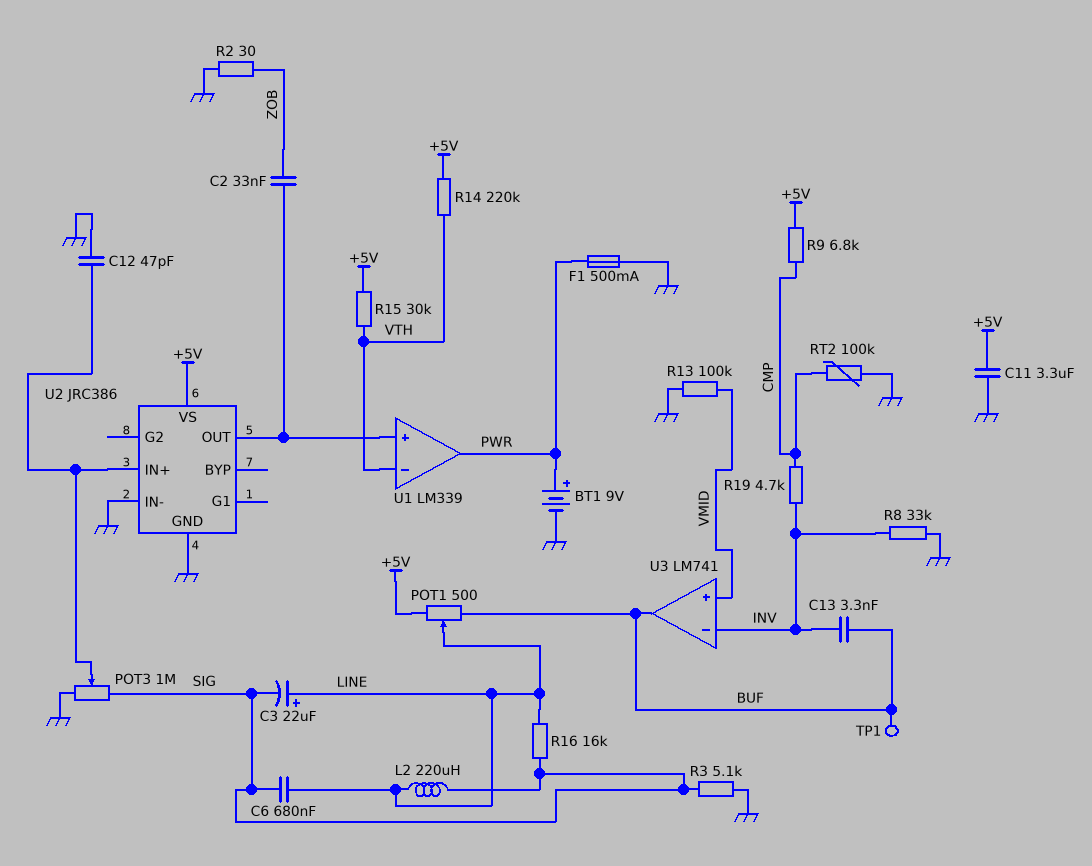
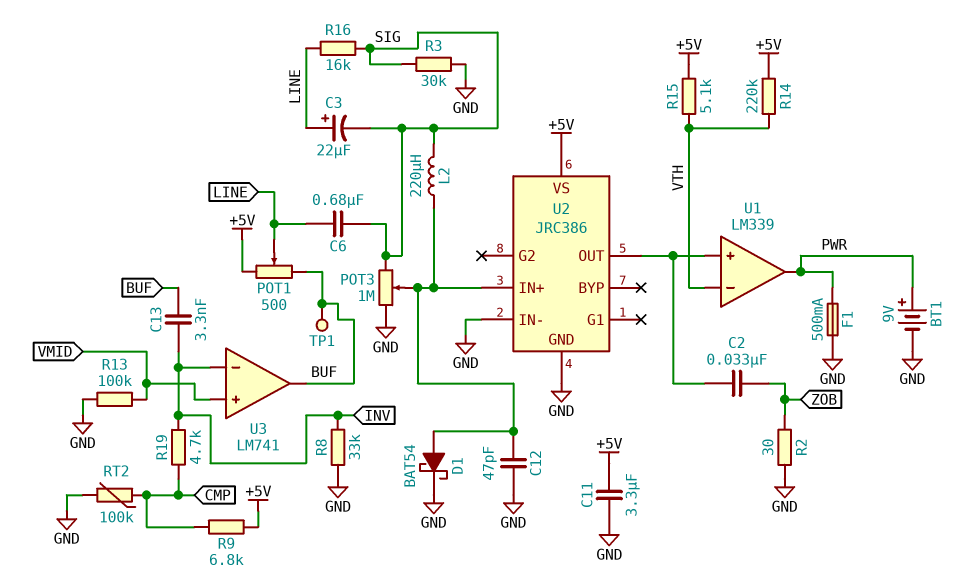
D1: none -> schottky BAT54 (A U2/IN+, K GND)
L2: 220uH (LINE, SIG) -> 220uH (SIG, U2/IN+)
R3: 5.1k (GND, SIG) -> 30k (GND, SIG)
R15: 30k (+5V, VTH) -> 5.1k (+5V, VTH)

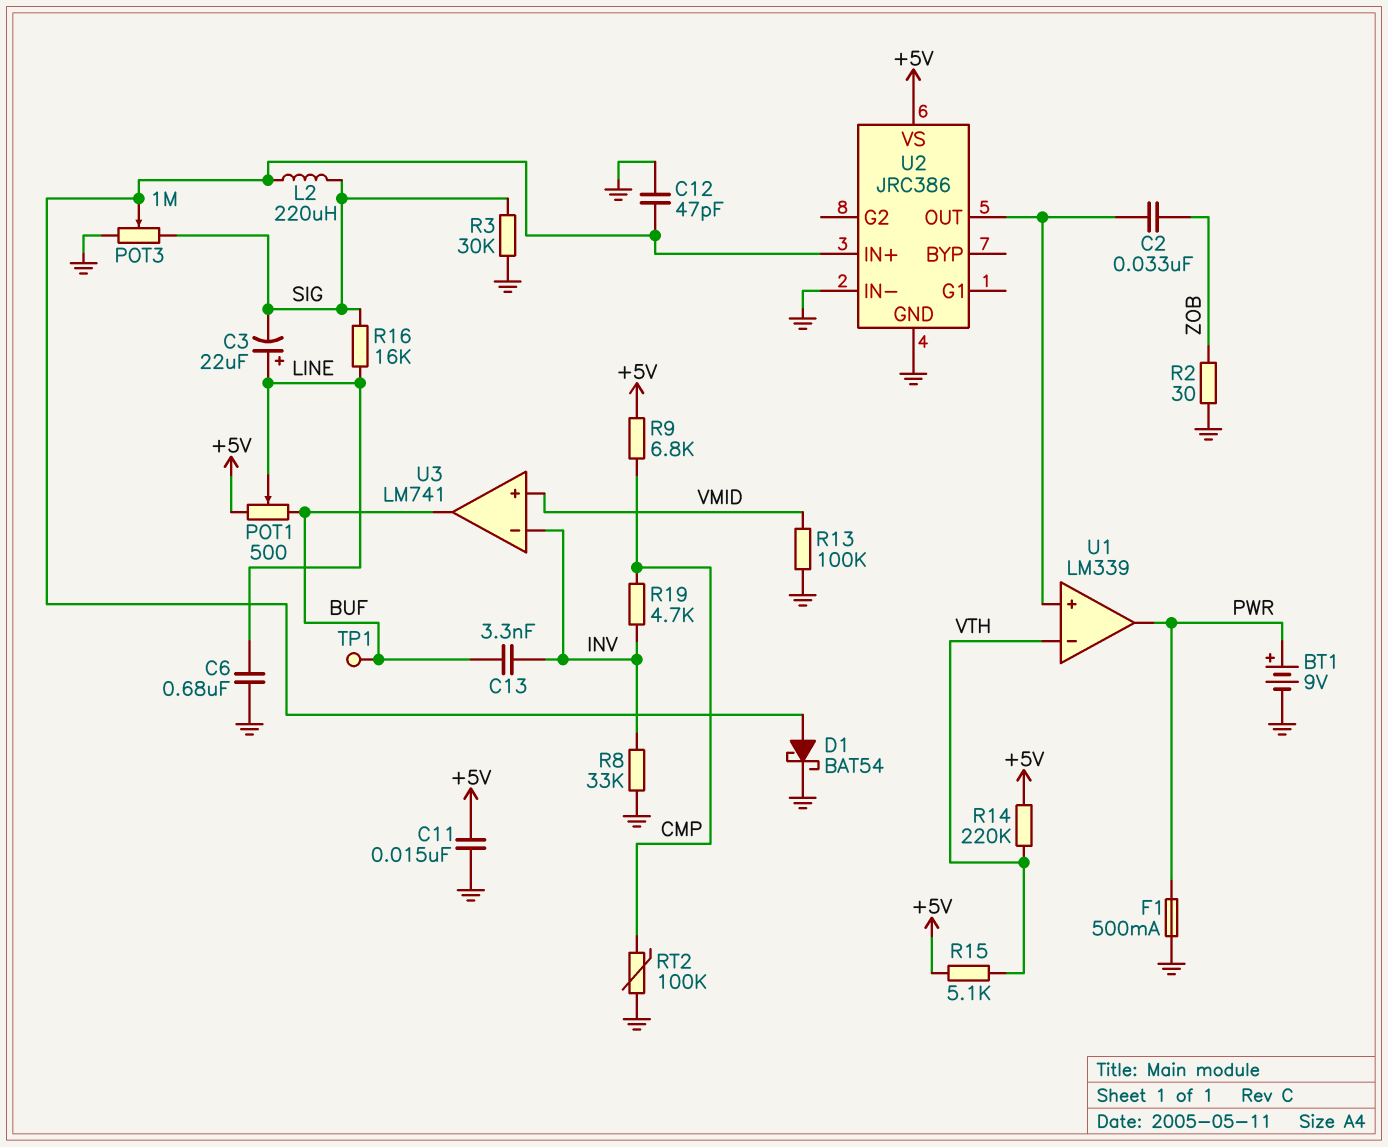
C6: 680nF (LINE, SIG) -> 680nF (GND, LINE)
C11: 3.3uF (+5V, GND) -> 15nF (+5V, GND)

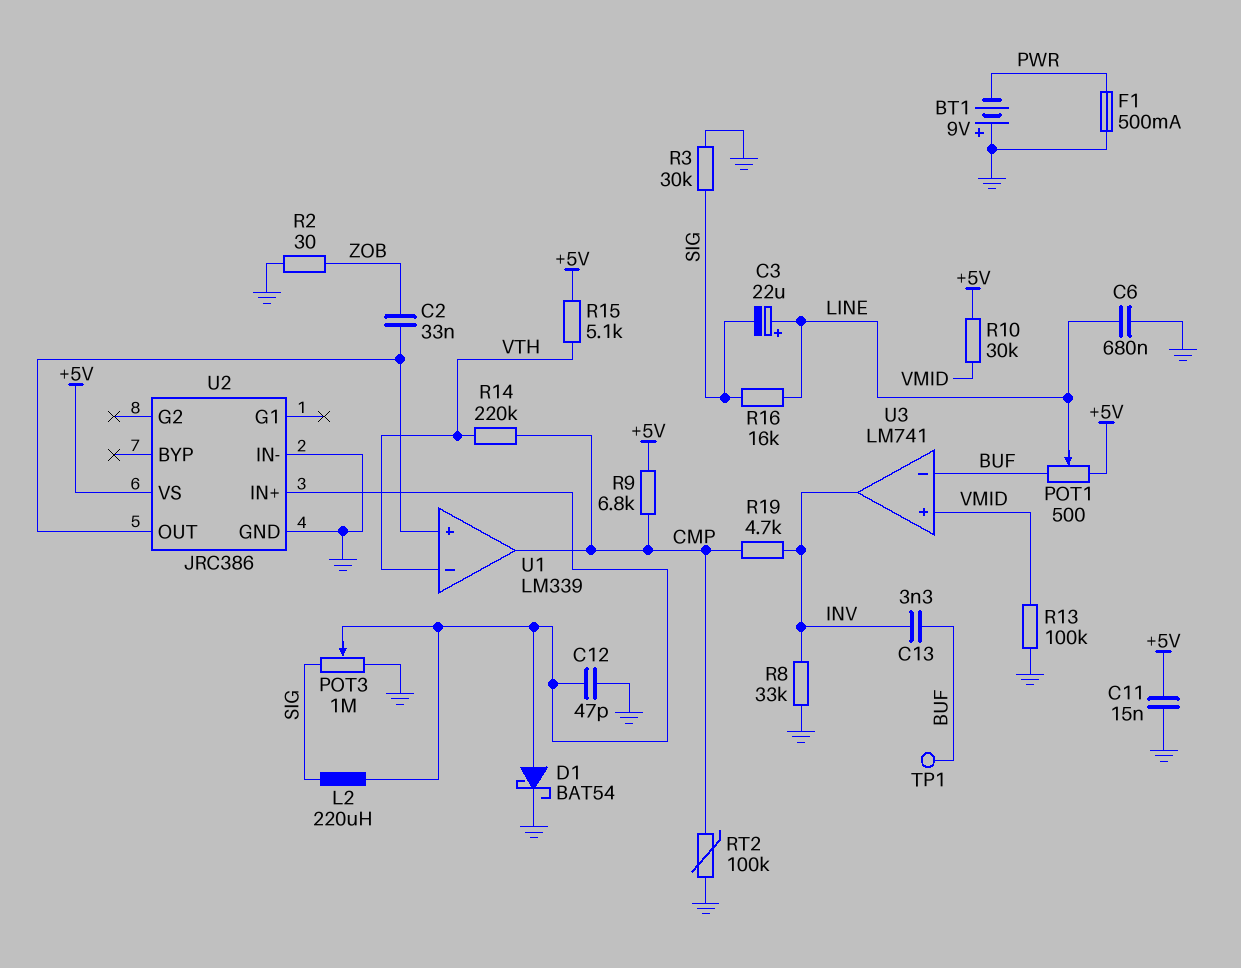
BT1: 9V (plus PWR, minus GND) -> 9V (plus GND, minus PWR)
R10: none -> 30k (+5V, VMID)
R14: 220k (+5V, VTH) -> 220k (CMP, VTH)
U1 pin out: PWR -> CMP
U3 pin in-: INV -> BUF
U3 pin out: BUF -> INV

